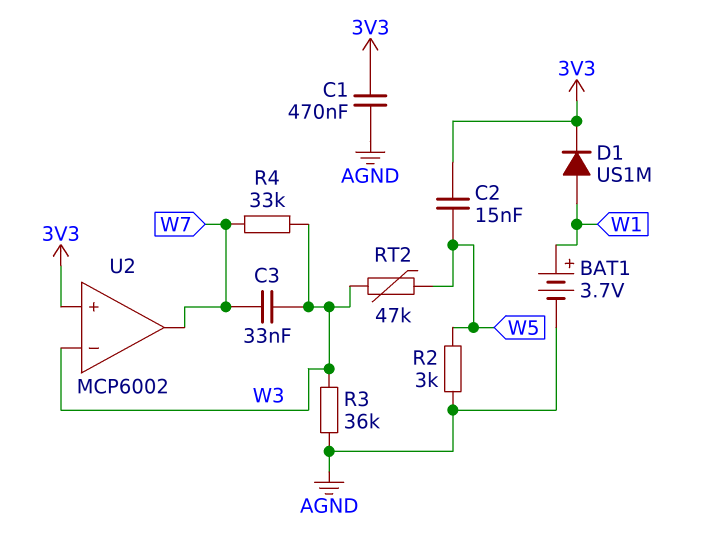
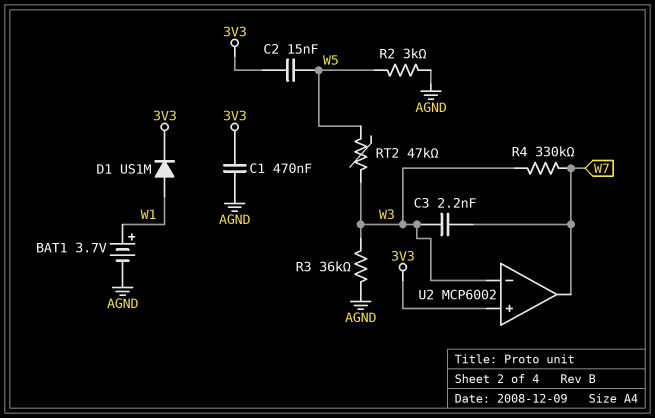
C3: 33nF (W3, W7) -> 2.2nF (W3, W7)
R4: 33k (W3, W7) -> 330k (W3, W7)

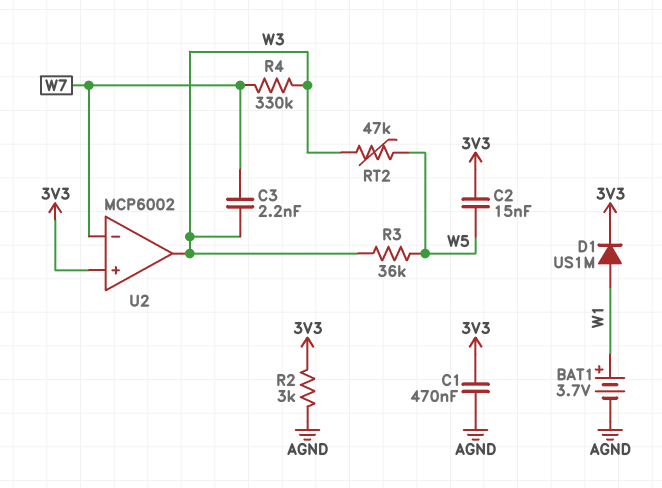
R2: 3k (AGND, W5) -> 3k (3V3, AGND)
R3: 36k (AGND, W3) -> 36k (W3, W5)
U2 pin in-: W3 -> W7
U2 pin out: W7 -> W3

